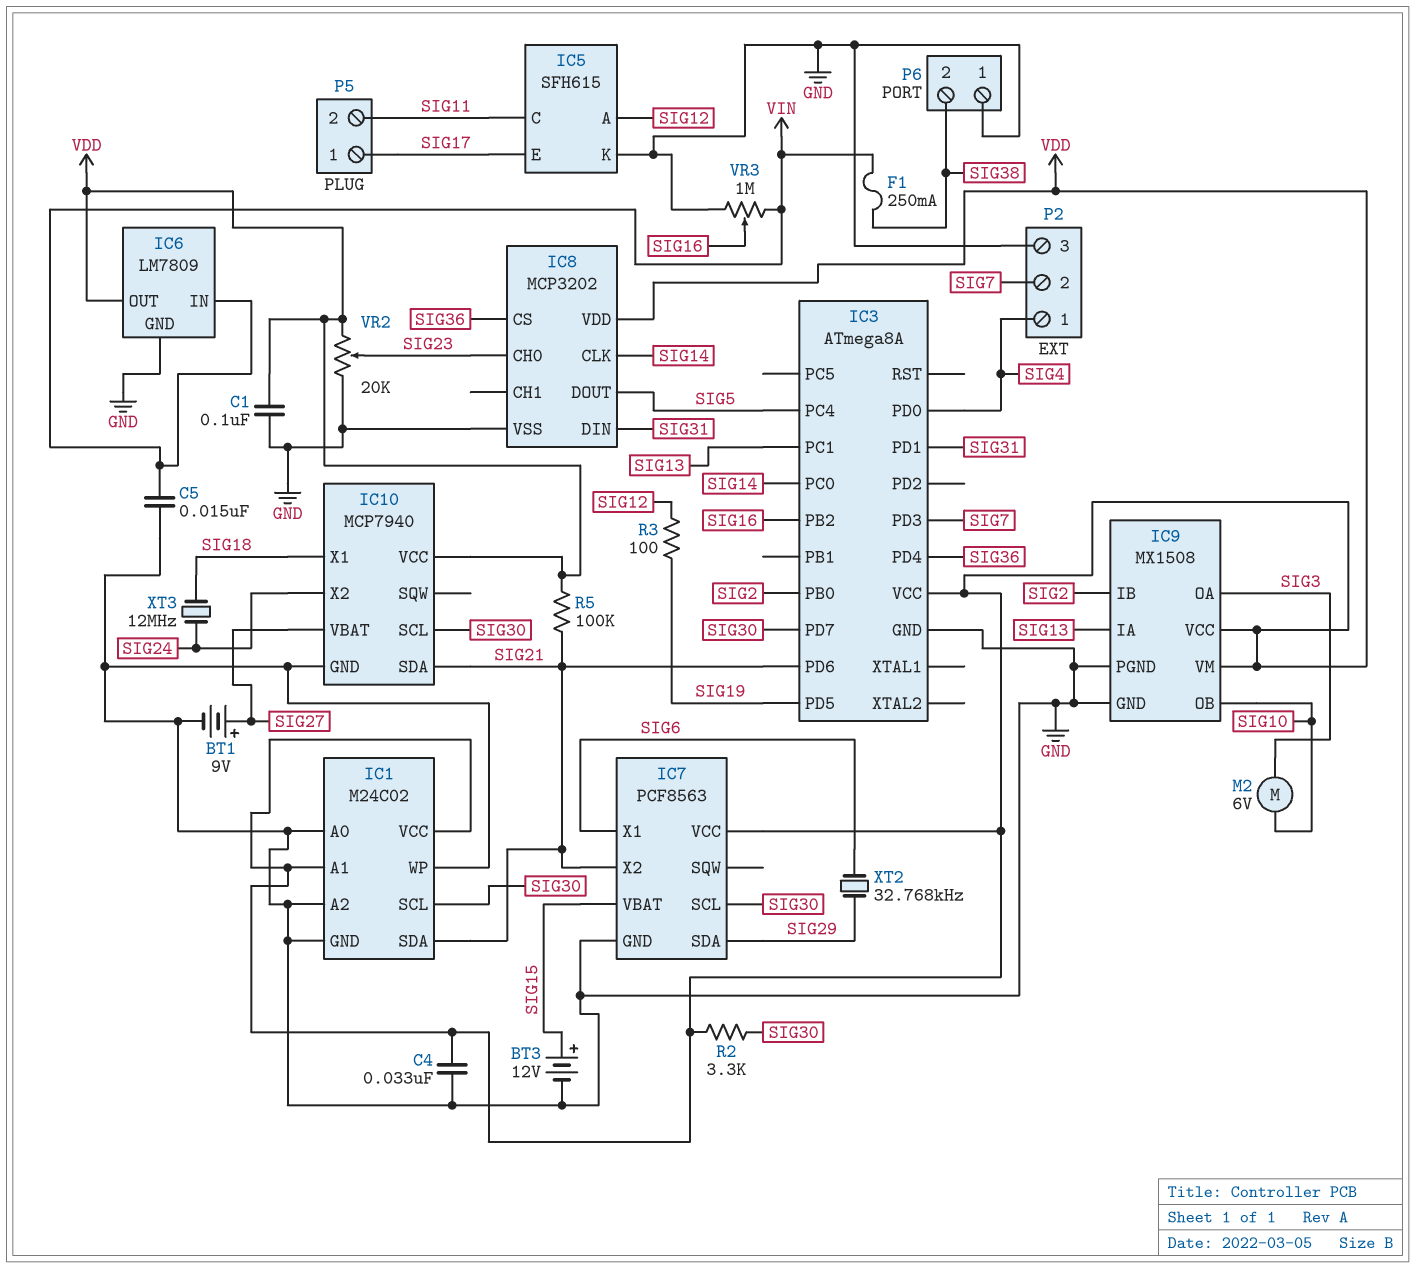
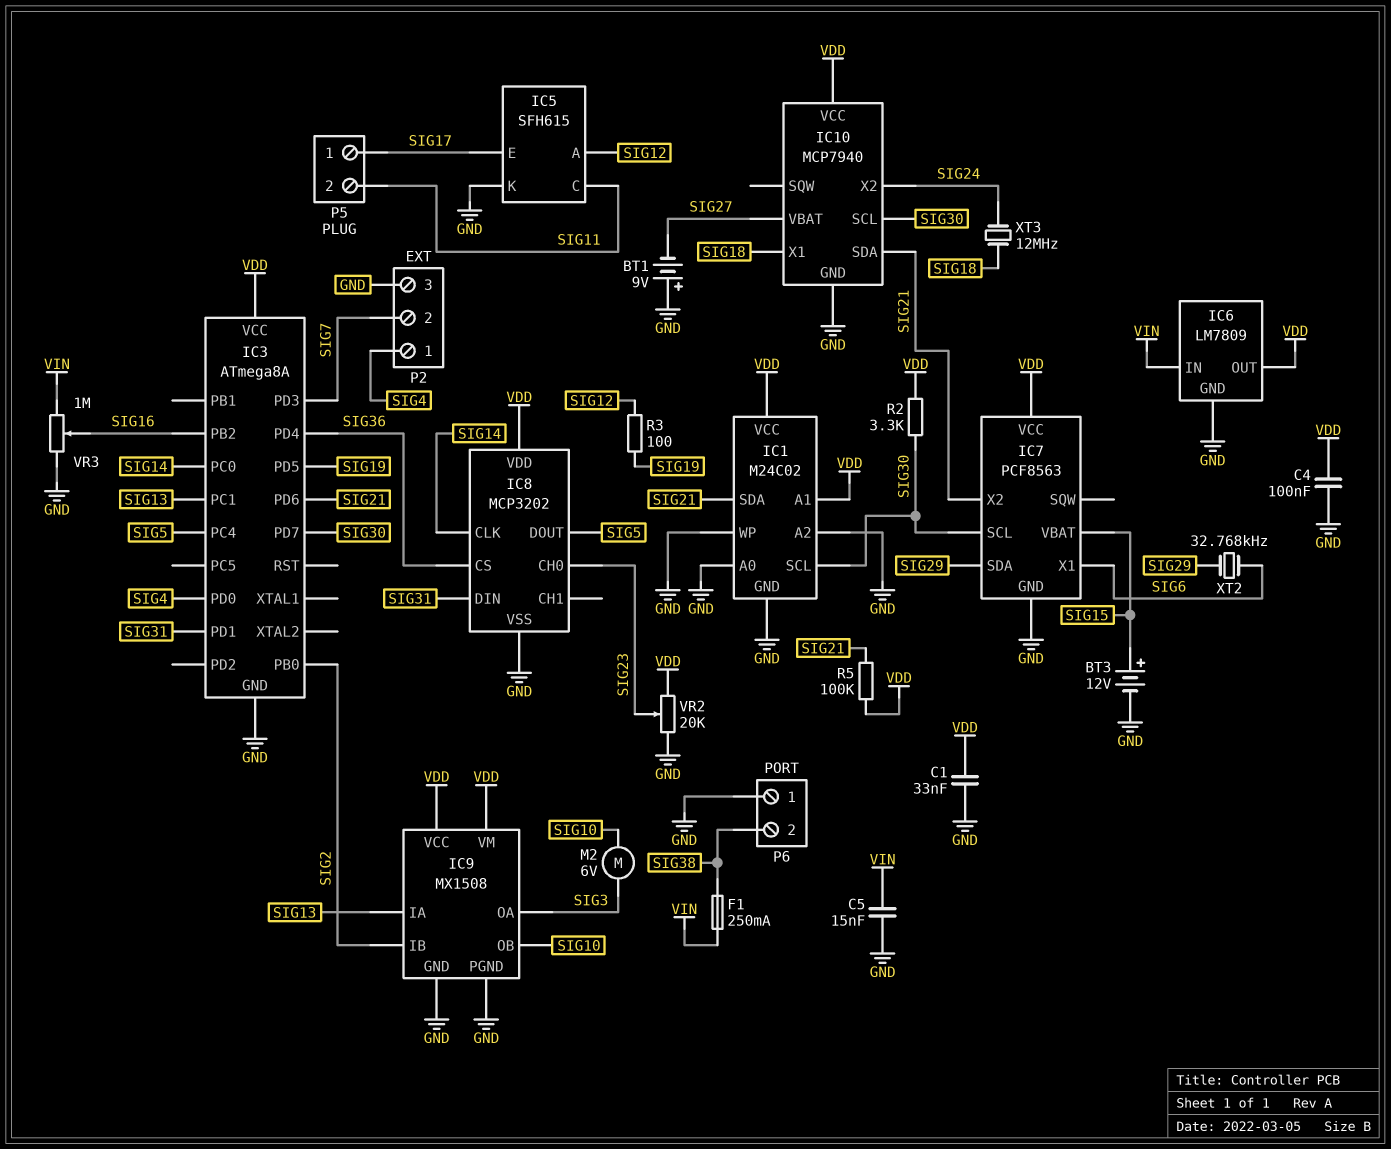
BT1: 9V (plus SIG27, minus GND) -> 9V (plus GND, minus SIG27)
C1: 100nF (GND, VDD) -> 33nF (GND, VDD)
C4: 33nF (GND, VDD) -> 100nF (GND, VDD)

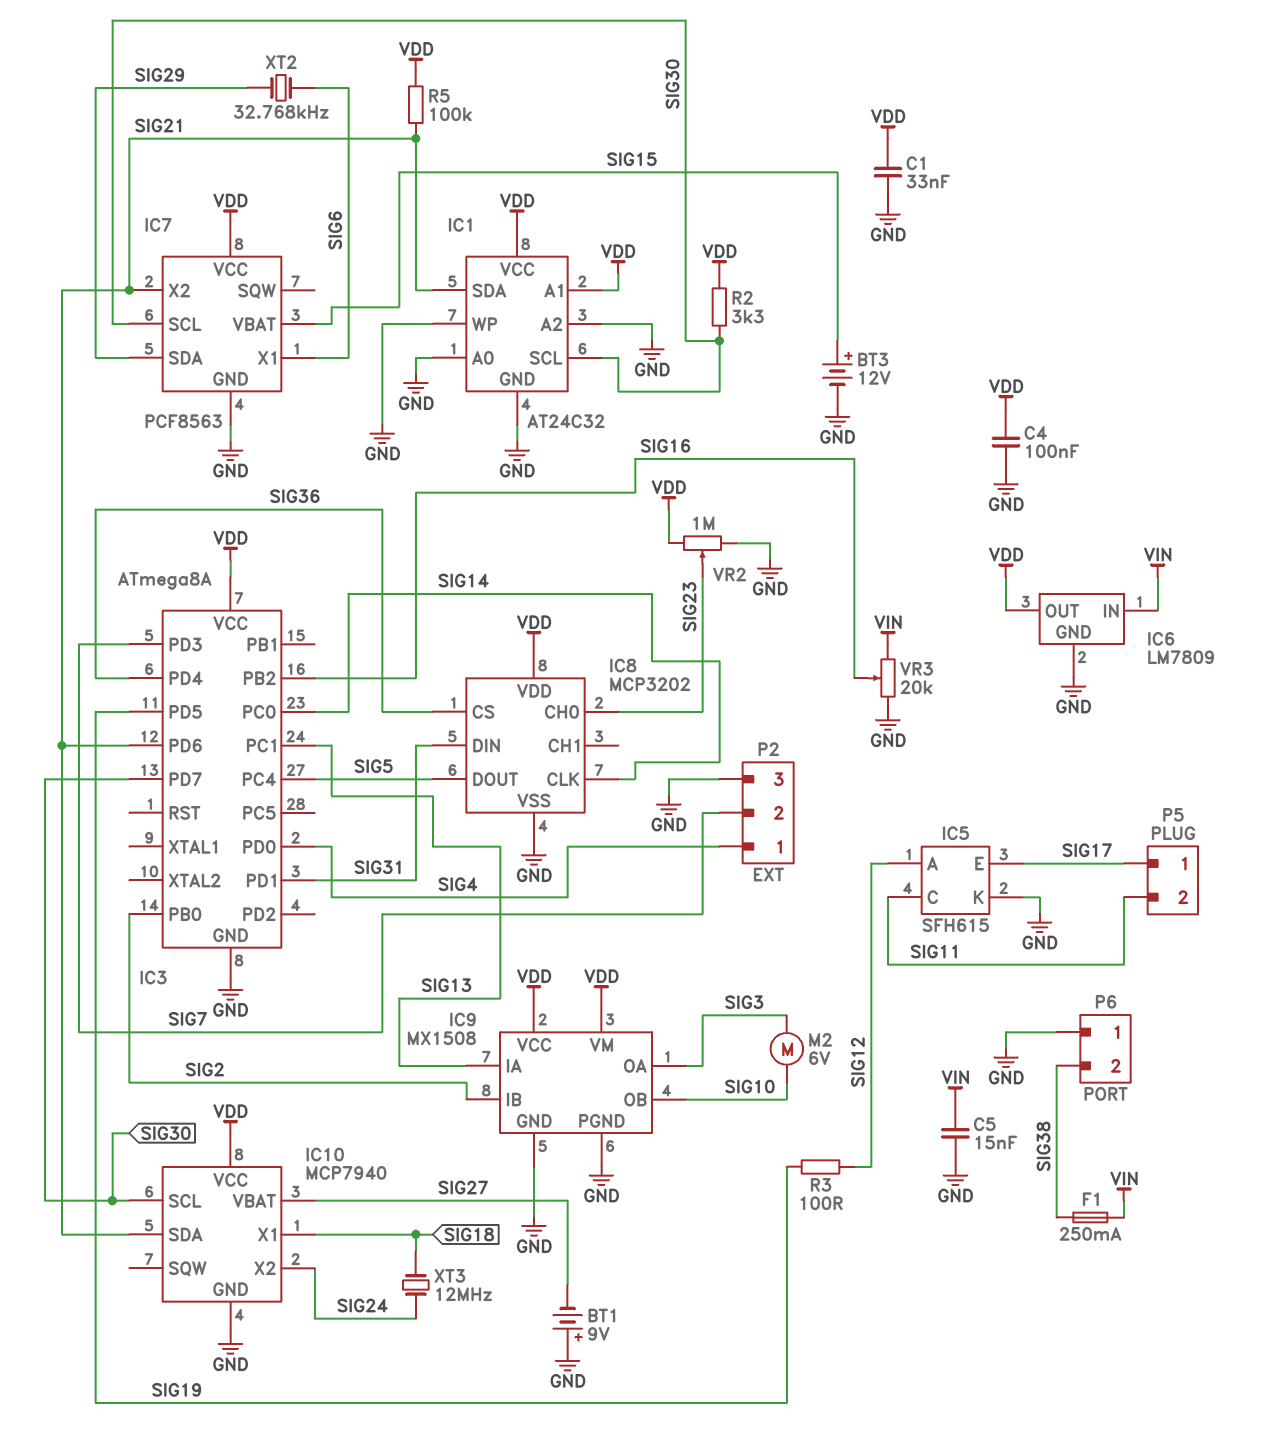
IC1: M24C02 -> AT24C32
VR2: 20k (GND, VDD, wiper SIG23) -> 1M (GND, VDD, wiper SIG23)
VR3: 1M (GND, VIN, wiper SIG16) -> 20k (GND, VIN, wiper SIG16)

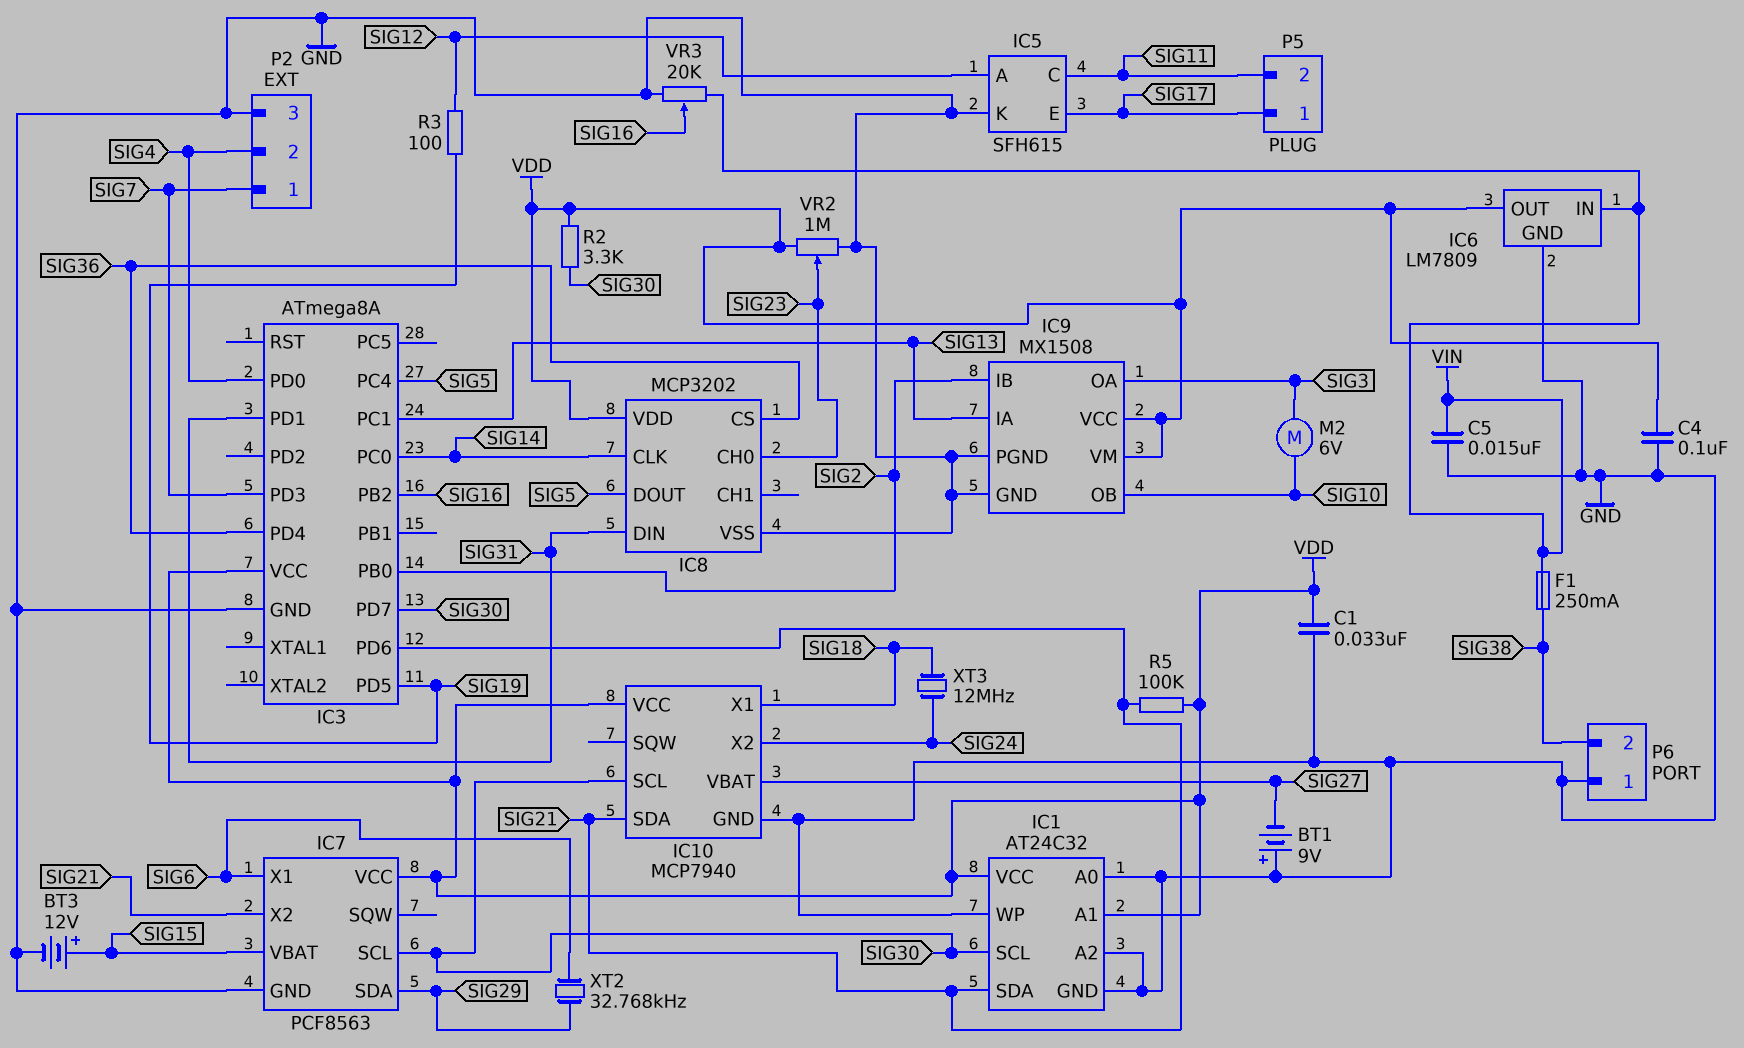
P2 pin 1: SIG4 -> SIG7
P2 pin 2: SIG7 -> SIG4

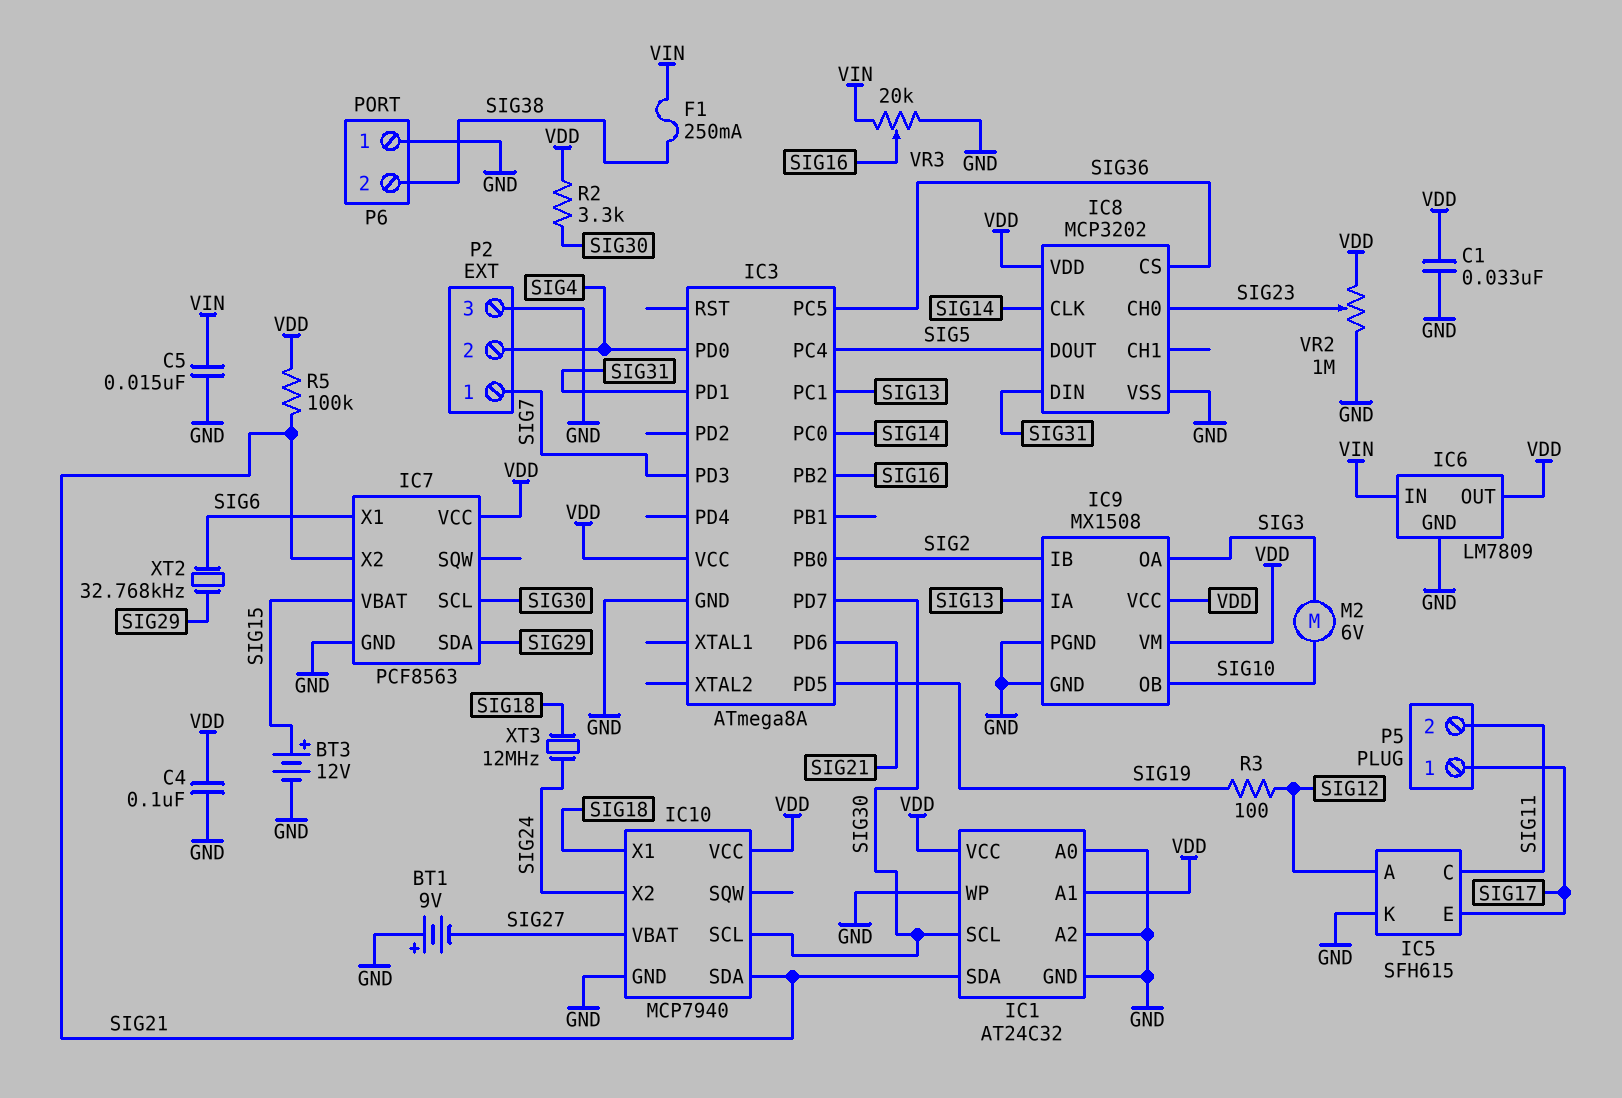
IC3 pin PC5: none -> SIG36
IC3 pin PD4: SIG36 -> none

